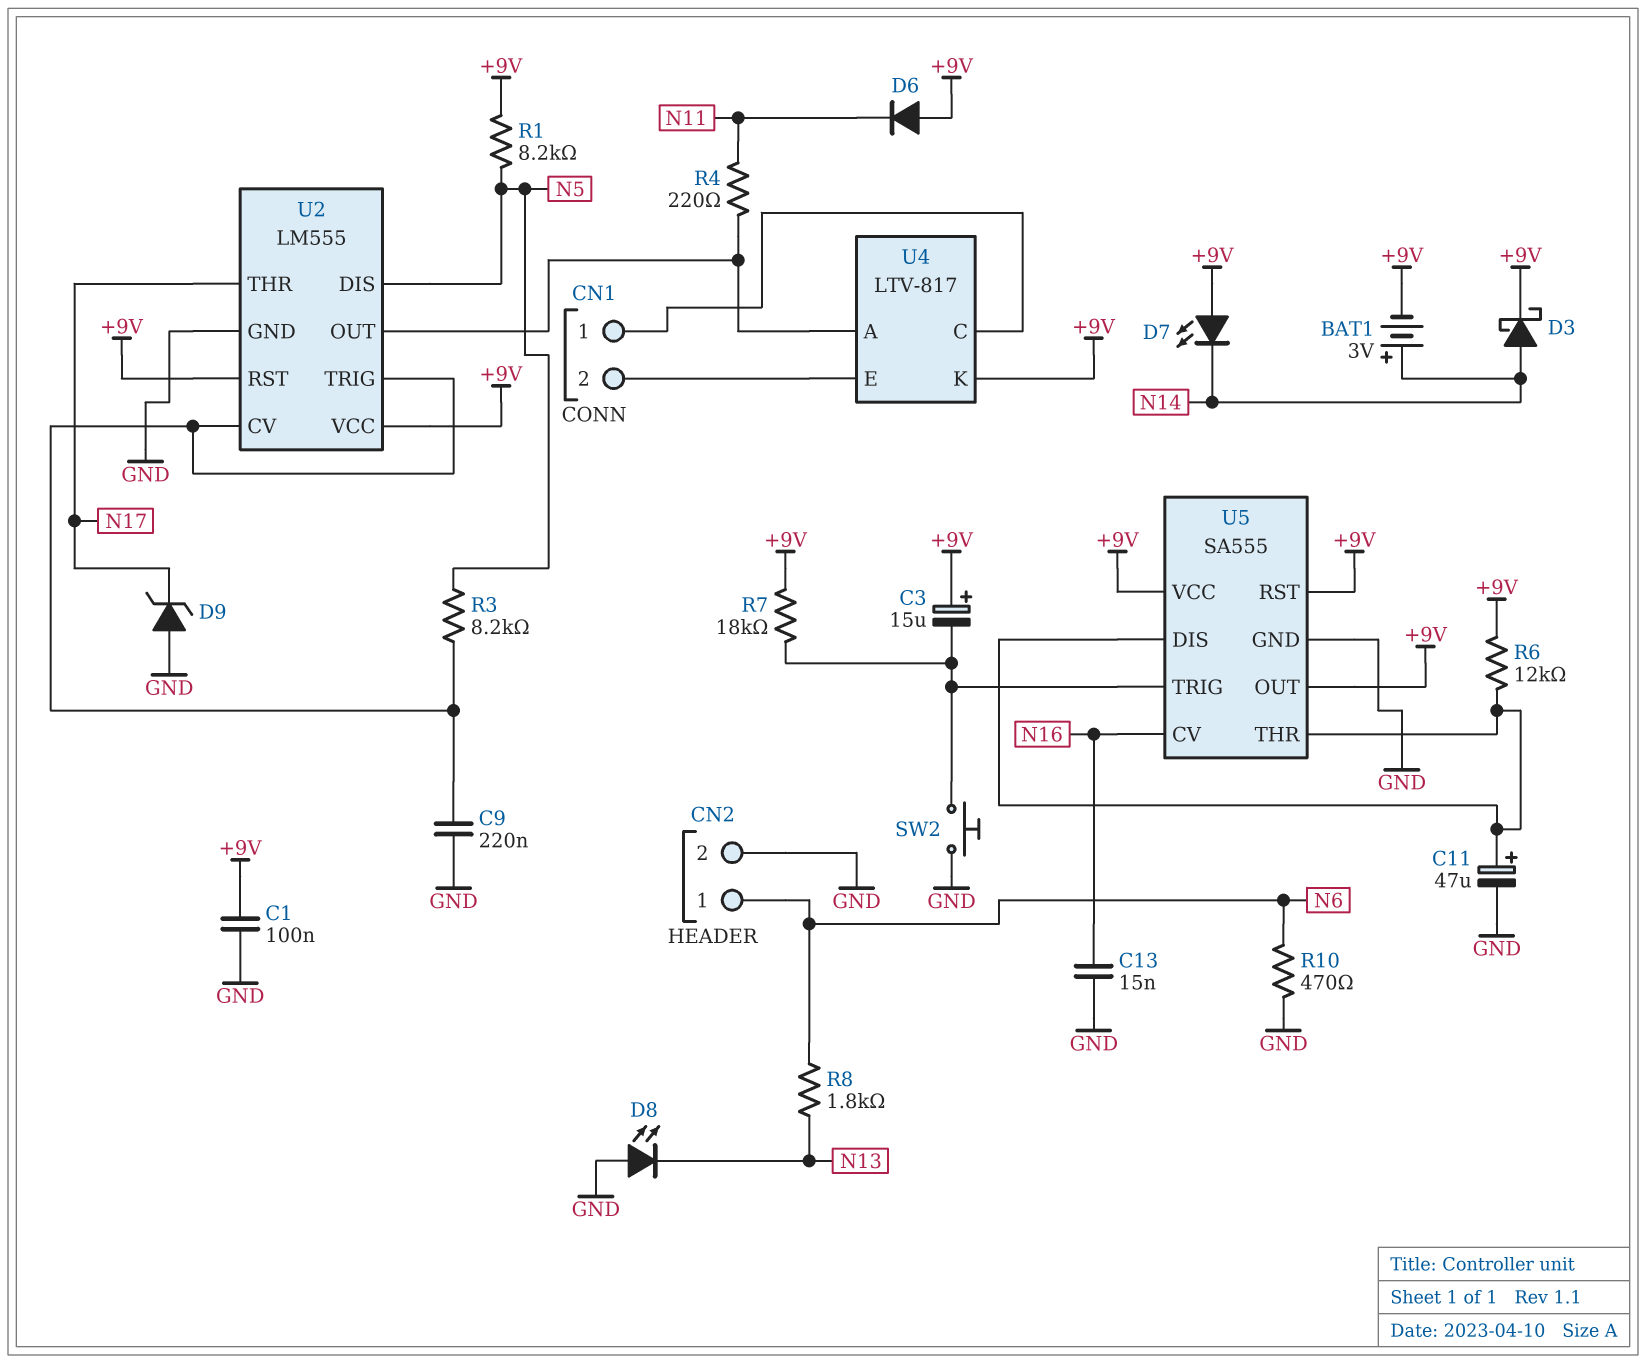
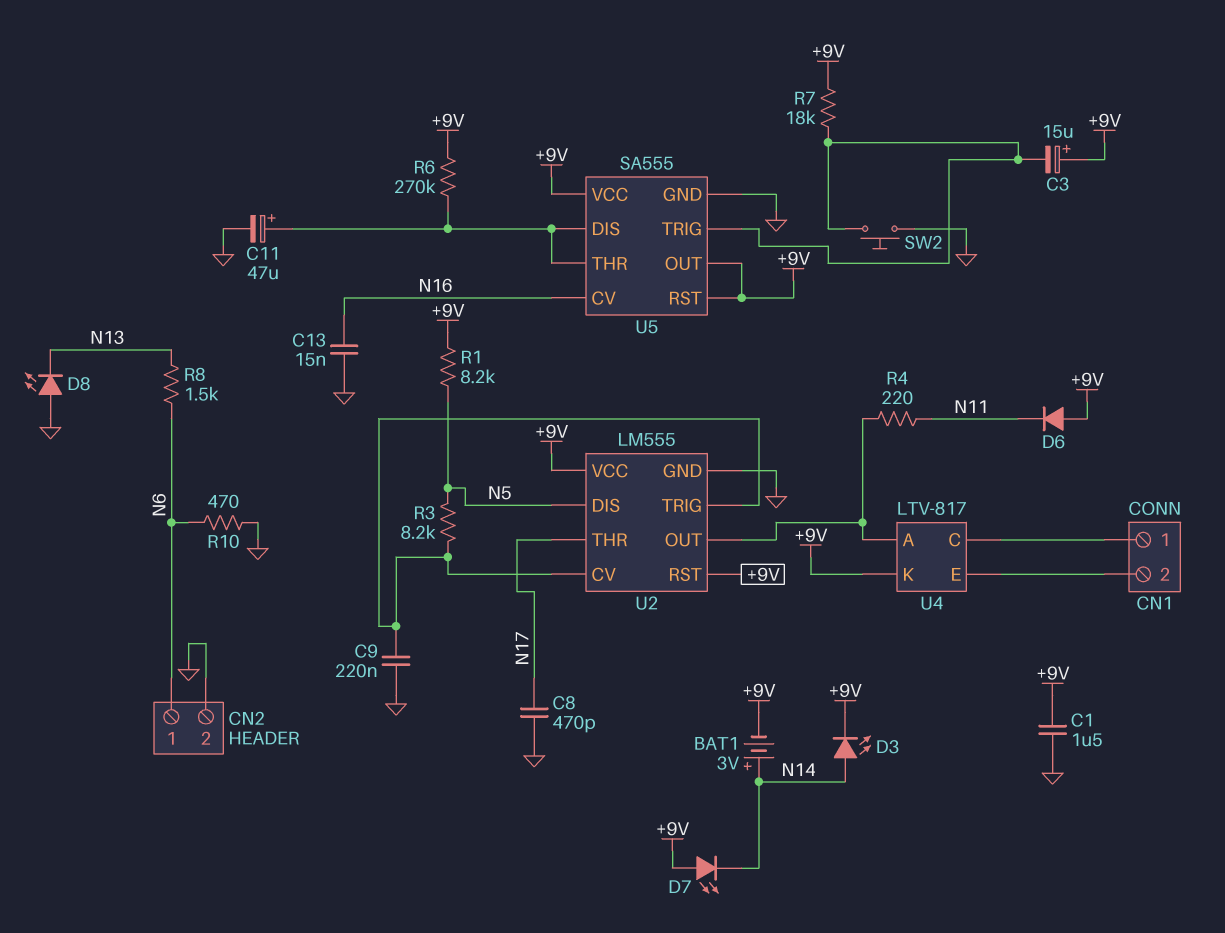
C1: 100nF (+9V, GND) -> 1.5uF (+9V, GND)
C8: none -> 470pF (GND, N17)
D3: schottky (A N14, K +9V) -> LED (A N14, K +9V)
D9: zener (A GND, K N17) -> none
R6: 12k (+9V, U5/DIS) -> 270k (+9V, U5/DIS)
R8: 1.8k (N6, N13) -> 1.5k (N6, N13)

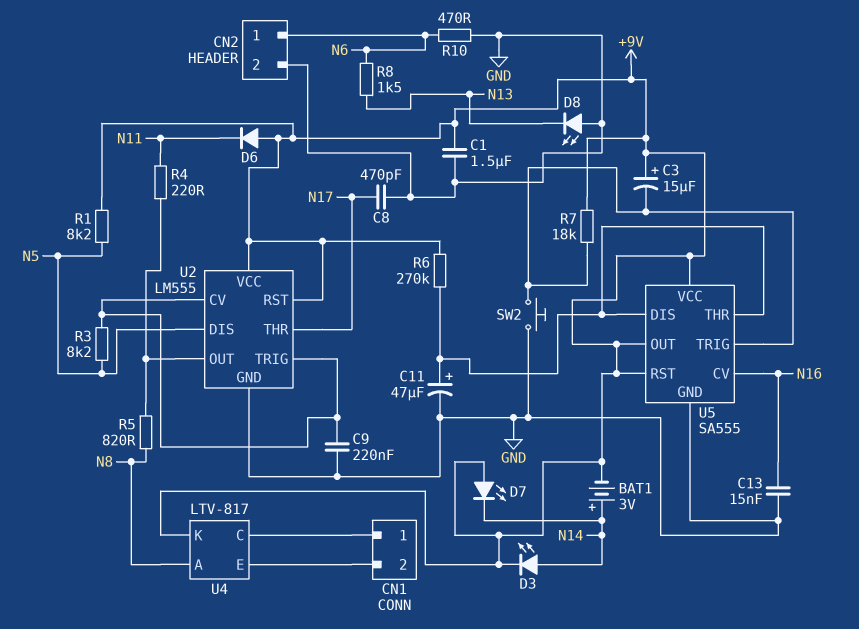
R5: none -> 820 (N8, U2/OUT)
U4 pin A: U2/OUT -> N8

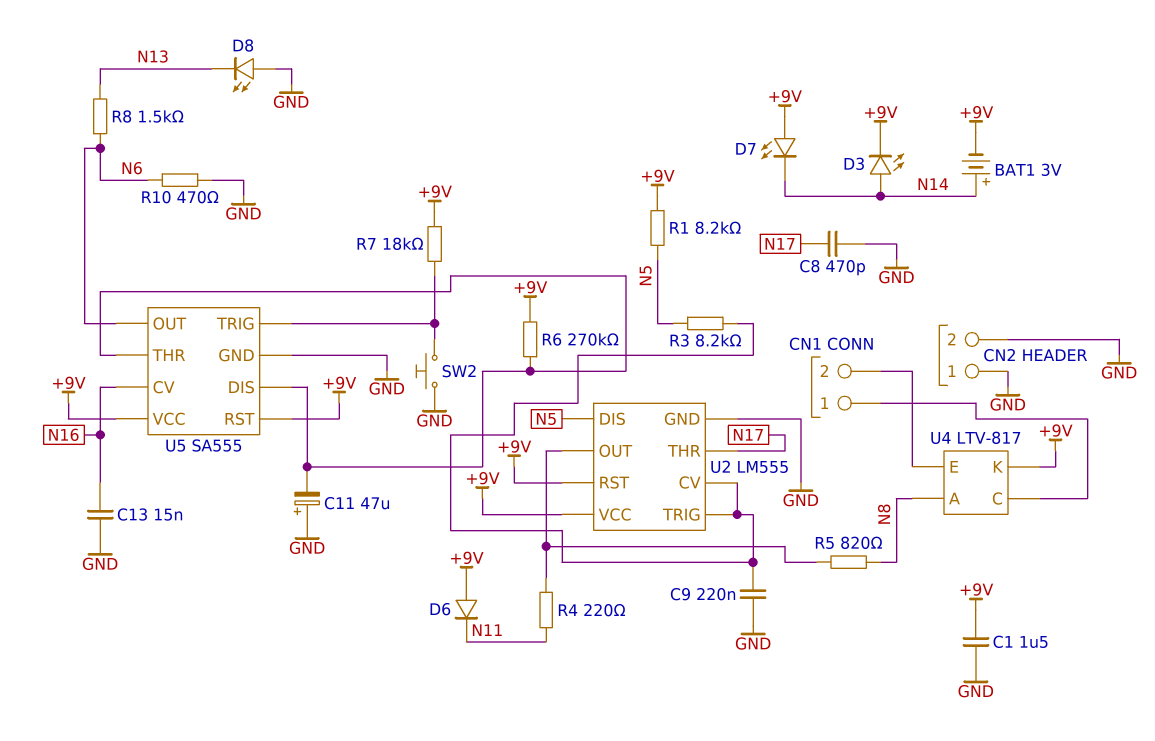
C3: 15uF (plus +9V, minus U5/TRIG) -> none
C11: 47uF (plus U5/DIS, minus GND) -> 47uF (plus GND, minus U5/DIS)
CN2 pin 1: N6 -> GND
U5 pin OUT: +9V -> N6

